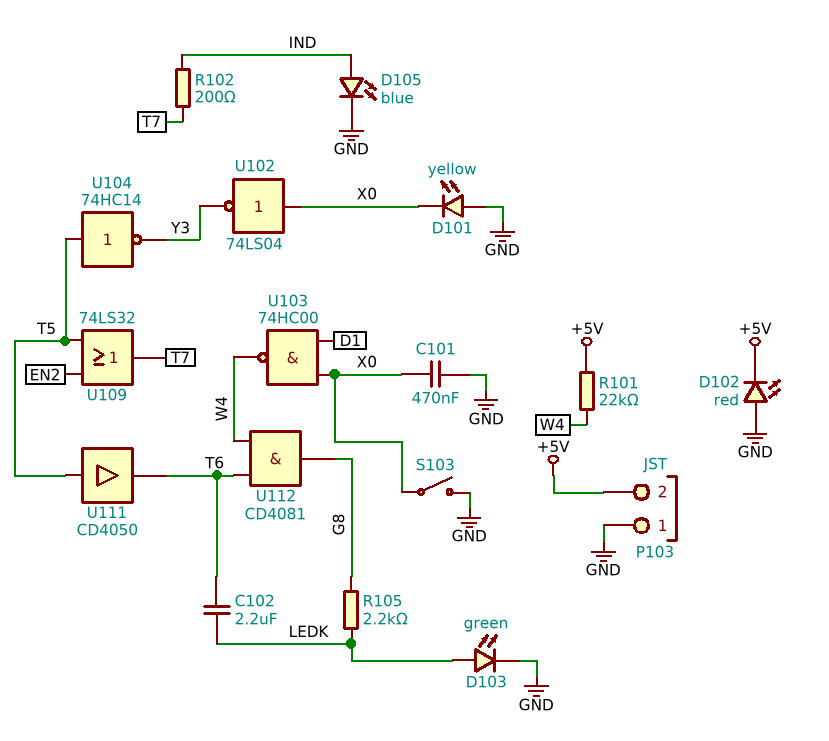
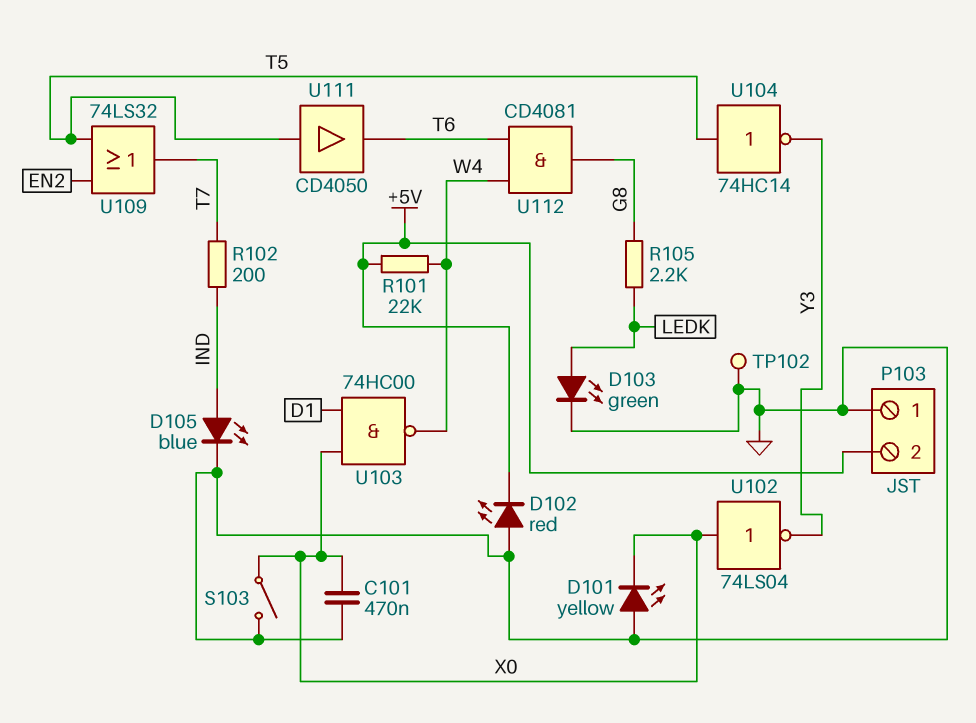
C102: 2.2uF (LEDK, T6) -> none
TP102: none -> test point (GND)

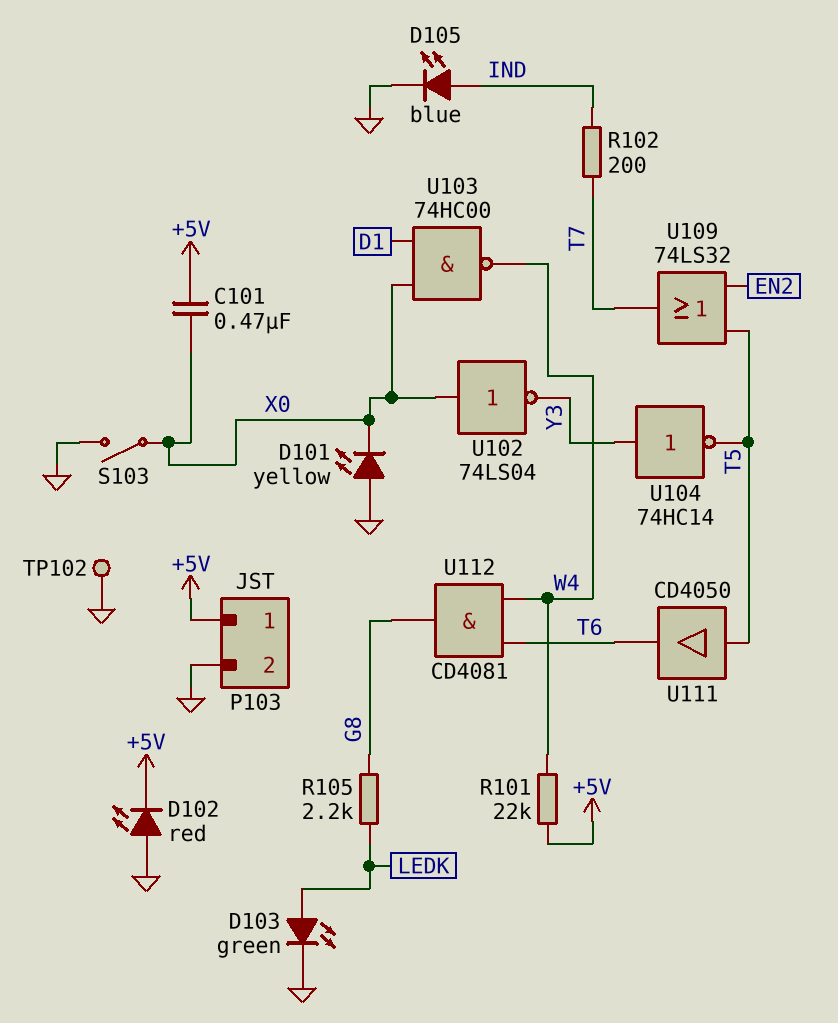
C101: 470nF (GND, X0) -> 470nF (+5V, X0)
P103 pin 1: GND -> +5V
P103 pin 2: +5V -> GND
U104: NOT 74HC14 (in T5, out Y3) -> NOT 74HC14 (in Y3, out T5)

